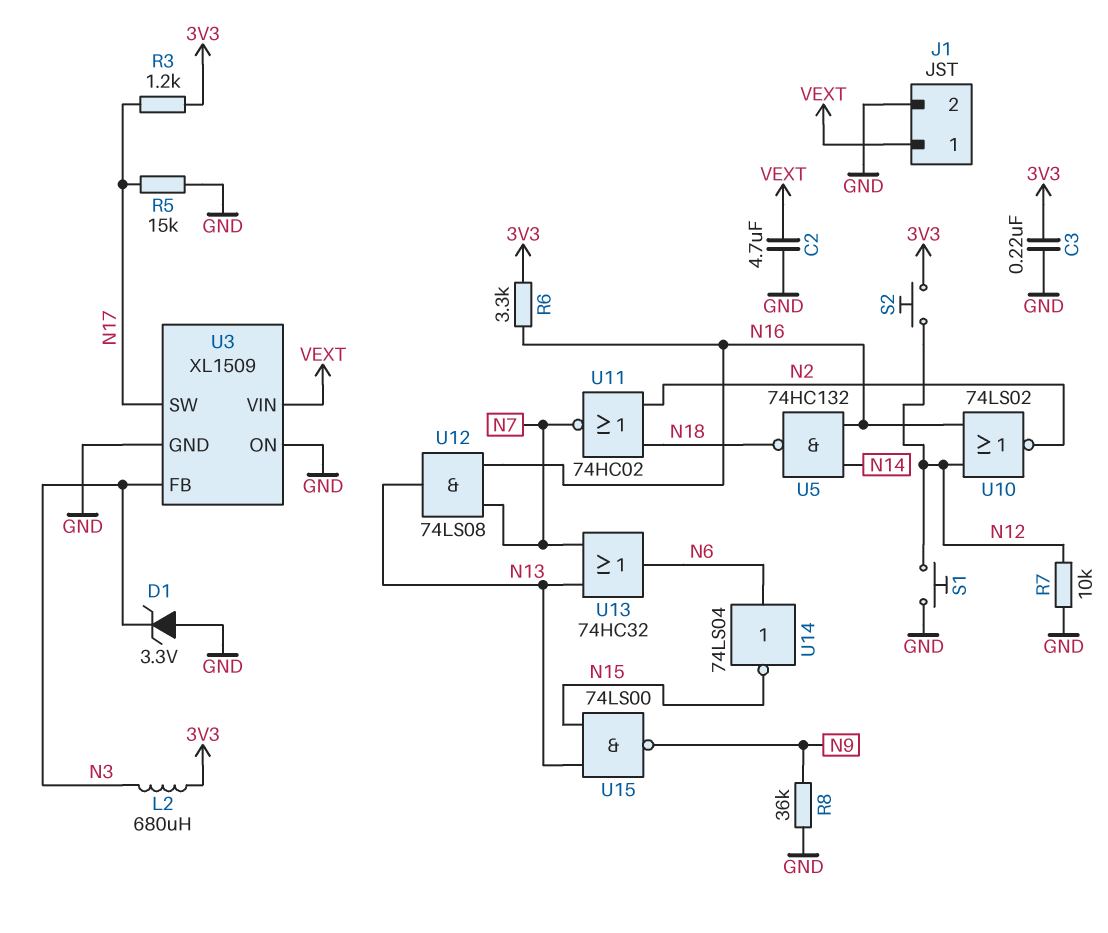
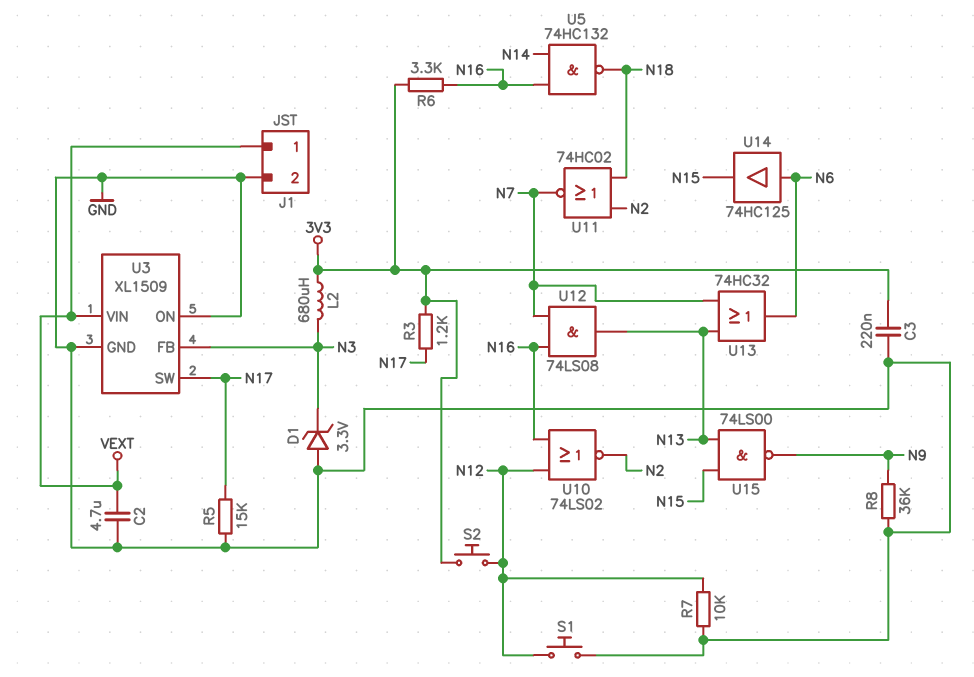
U14: NOT 74LS04 (in N6, out N15) -> buffer 74HC125 (in N6, out N15)

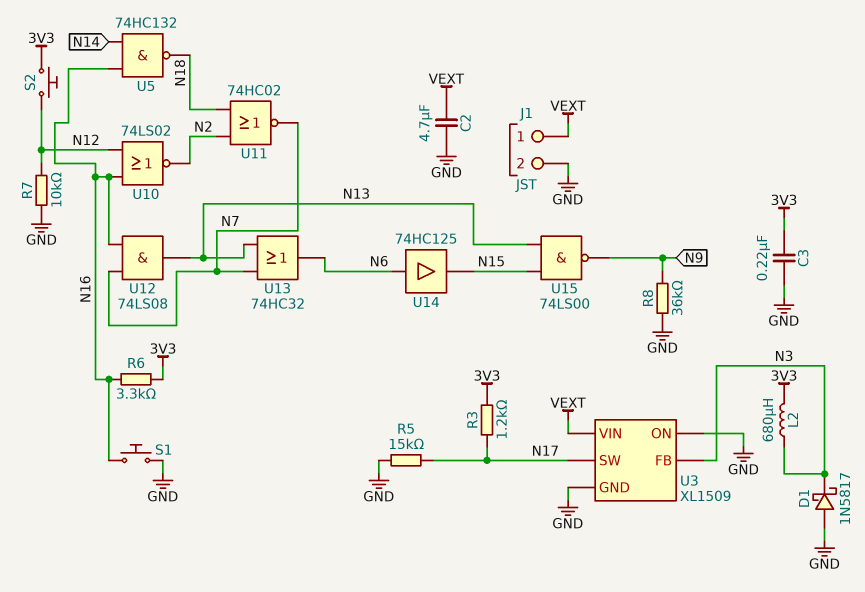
D1: zener 3.3V (A GND, K N3) -> schottky 1N5817 (A GND, K N3)
S1: button (GND, N12) -> button (GND, N16)

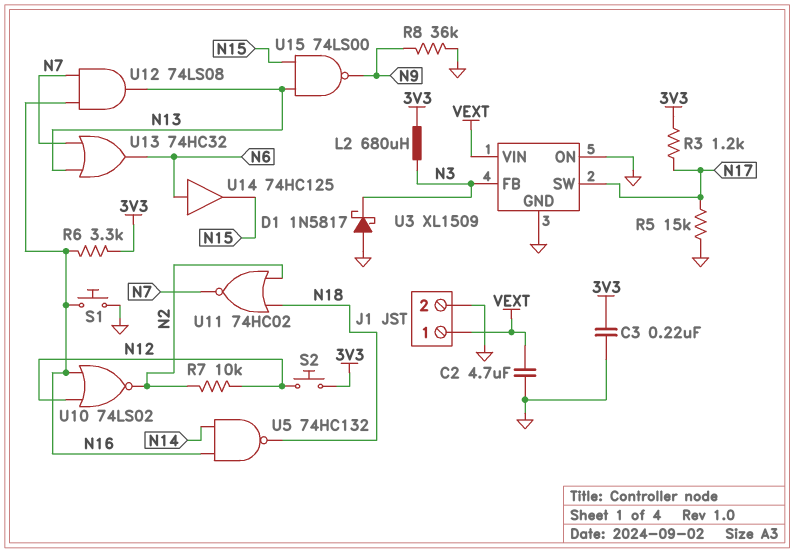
R7: 10k (GND, N12) -> 10k (N2, N12)

